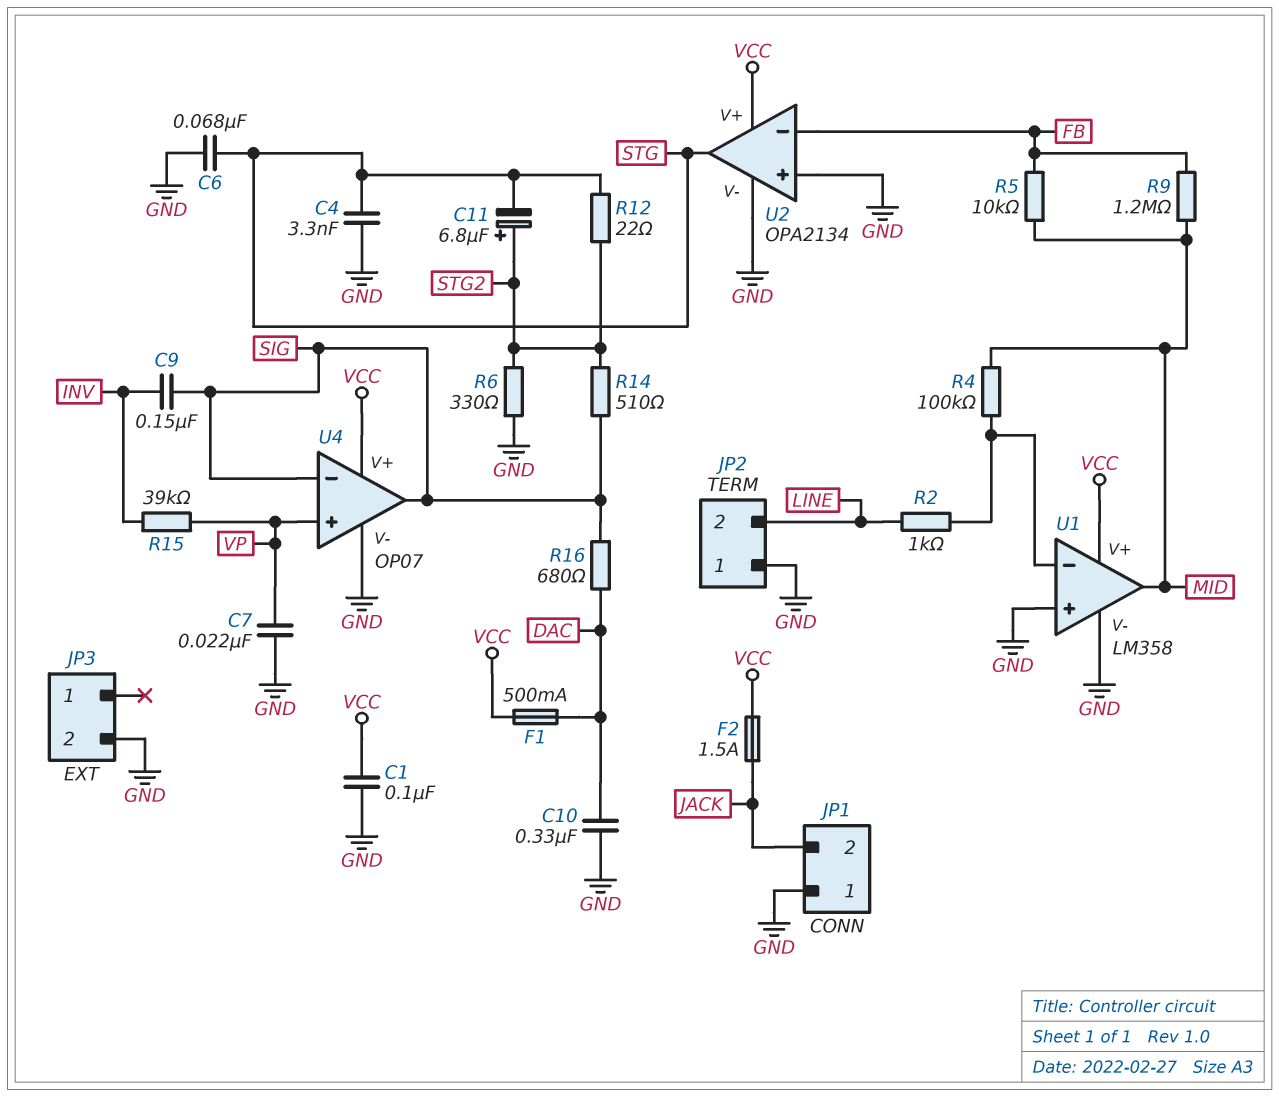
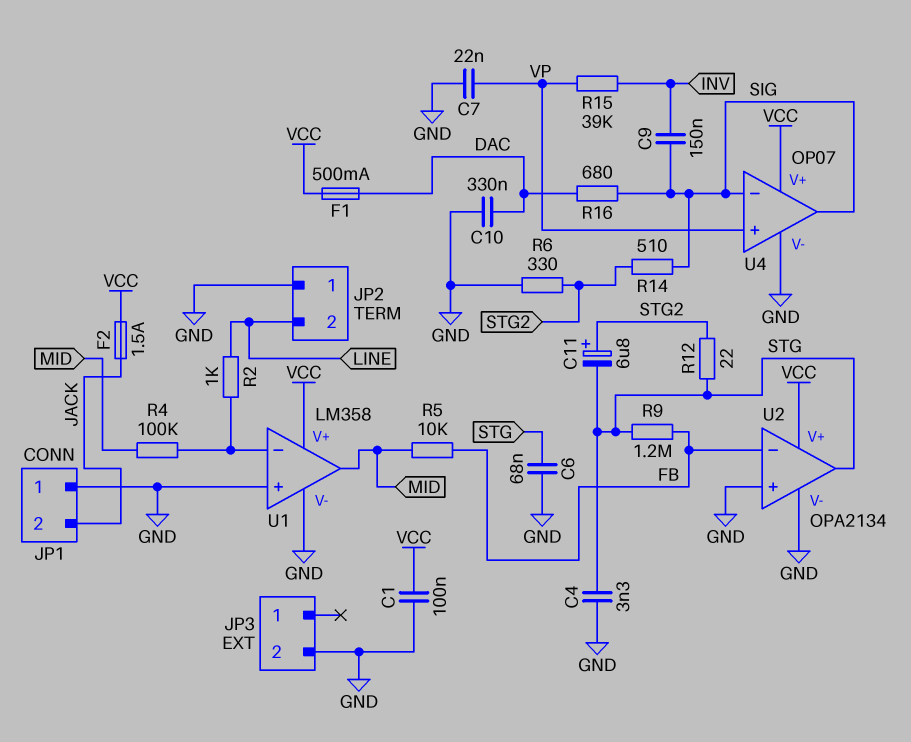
R9: 1.2M (FB, MID) -> 1.2M (FB, STG)

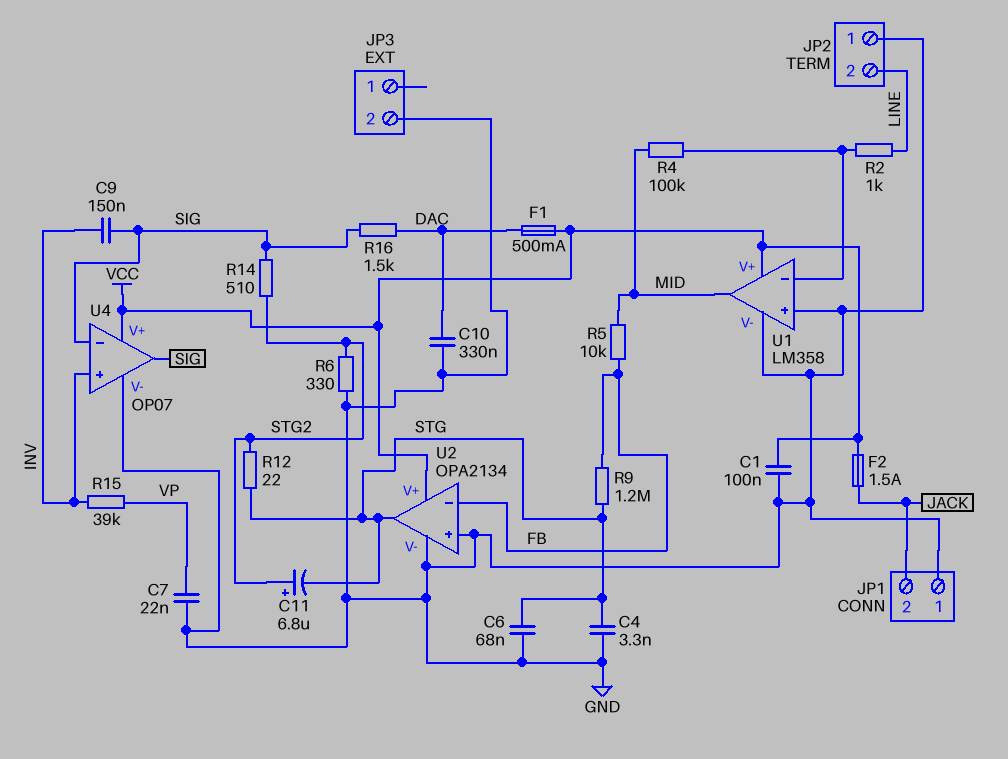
R16: 680 (DAC, SIG) -> 1.5k (DAC, SIG)
U4 pin in+: VP -> INV

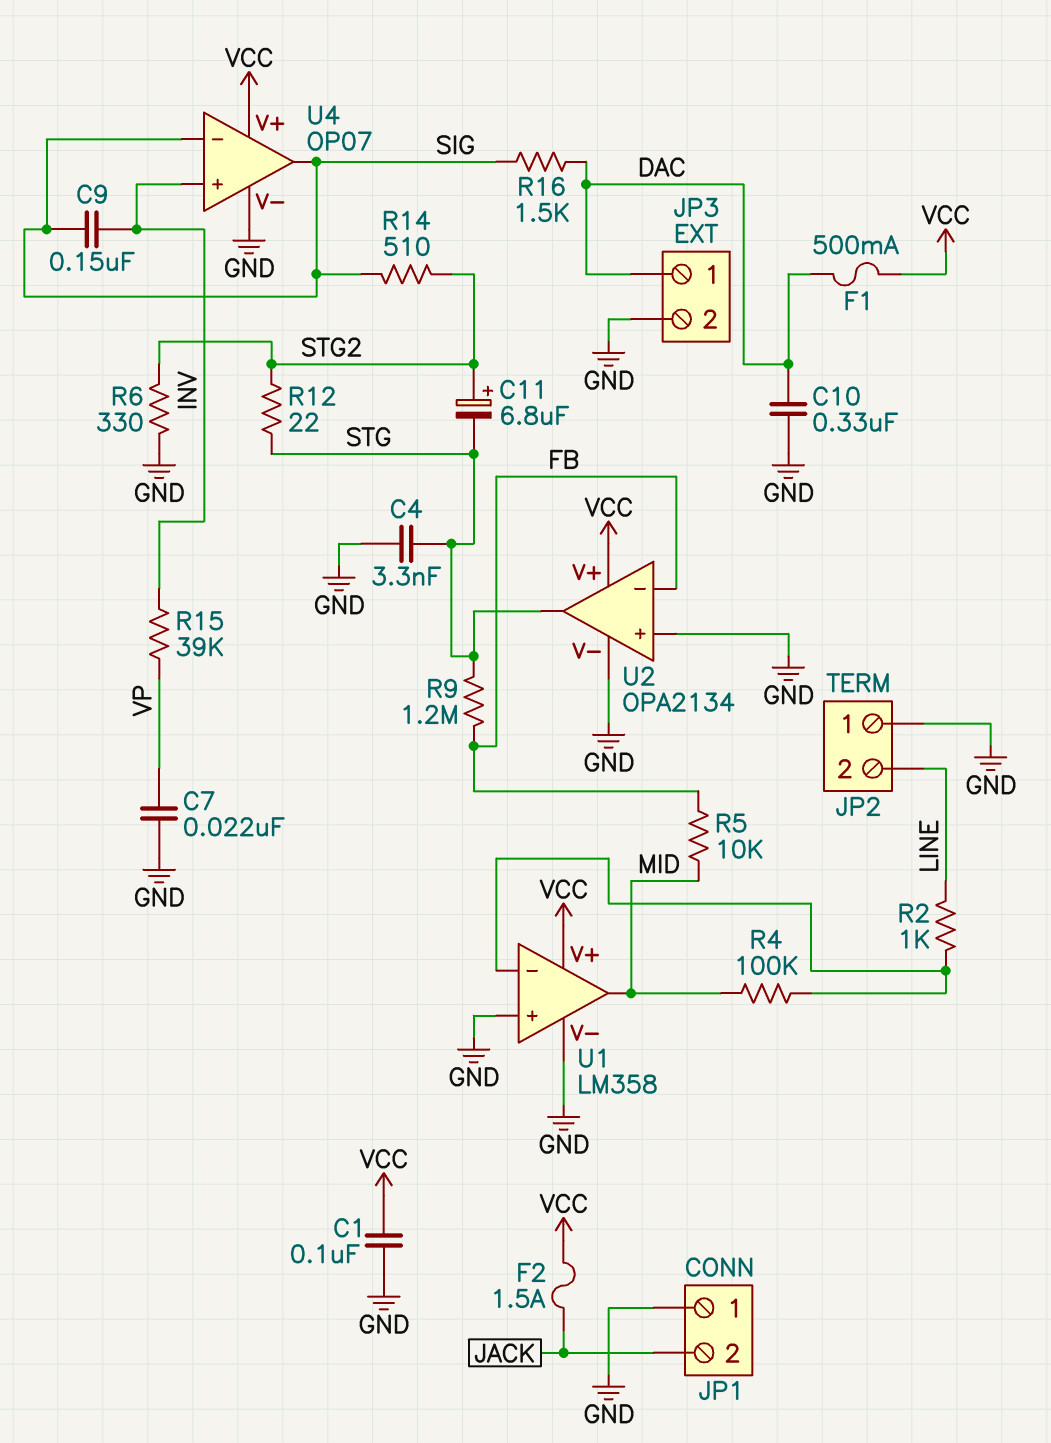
C6: 68nF (GND, STG) -> none
JP3 pin 1: none -> DAC

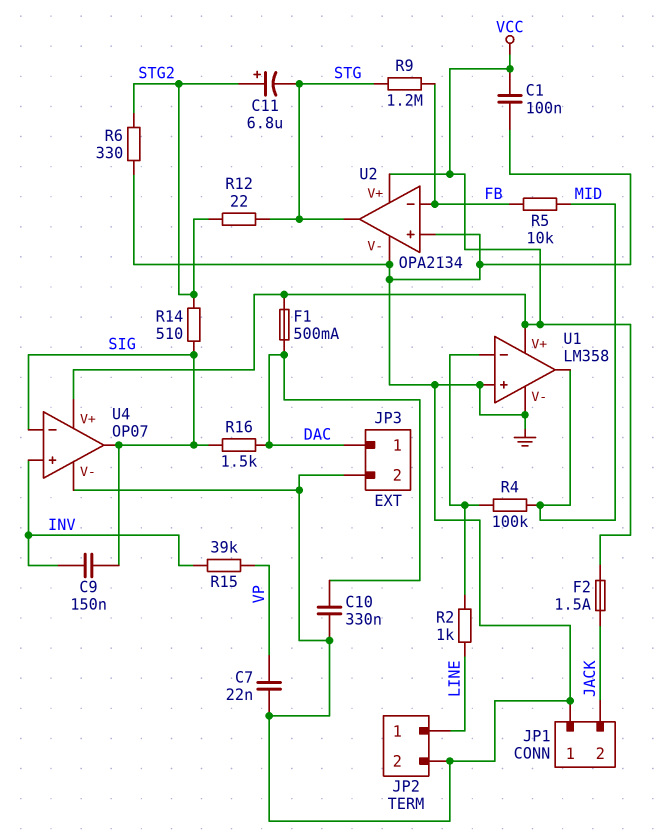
C4: 3.3nF (GND, STG) -> none
JP2 pin 1: GND -> LINE
JP2 pin 2: LINE -> GND

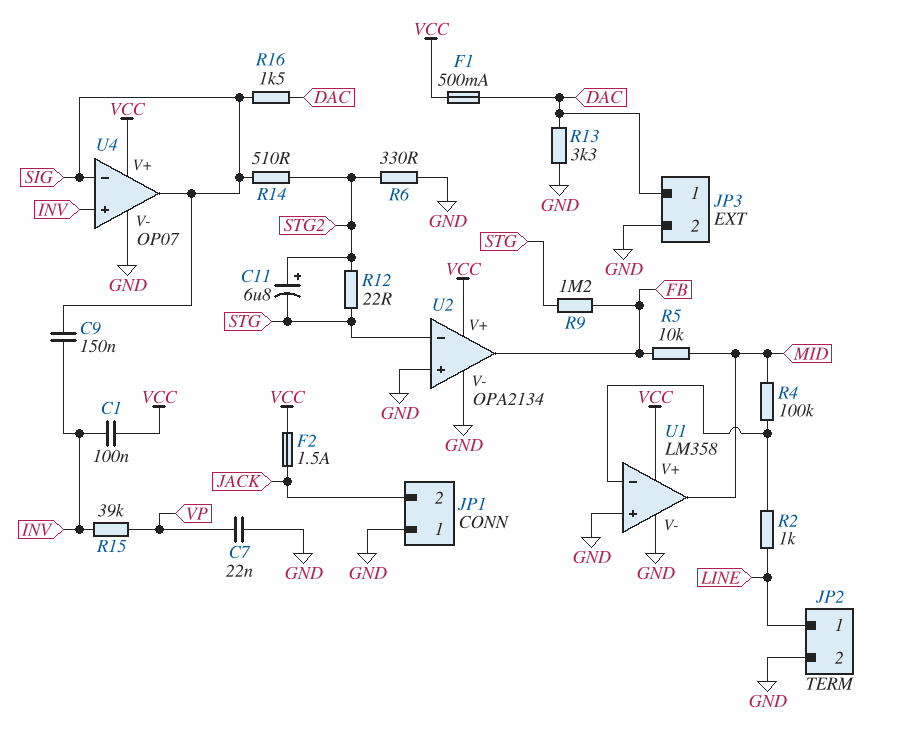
C1: 100nF (GND, VCC) -> 100nF (INV, VCC)
C10: 330nF (DAC, GND) -> none
R13: none -> 3.3k (DAC, GND)
U2 pin in-: FB -> STG
U2 pin out: STG -> FB

